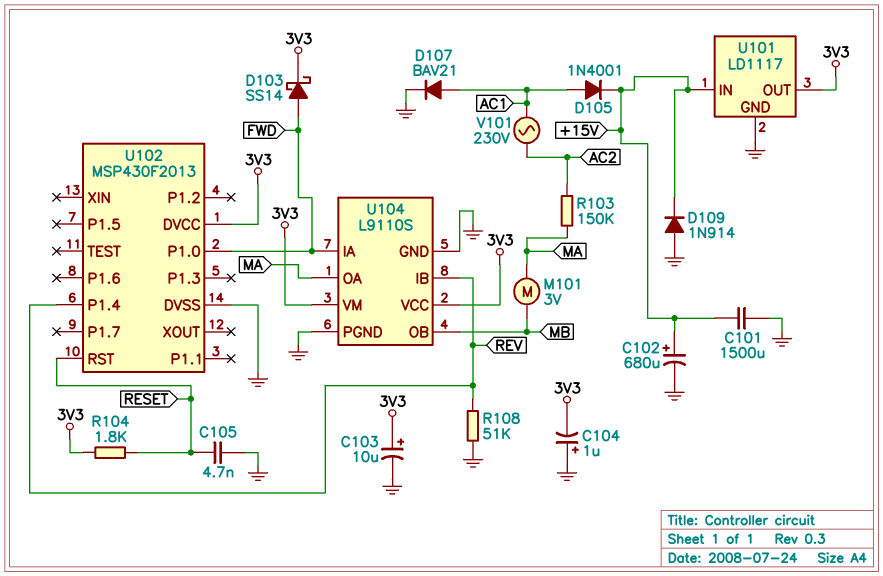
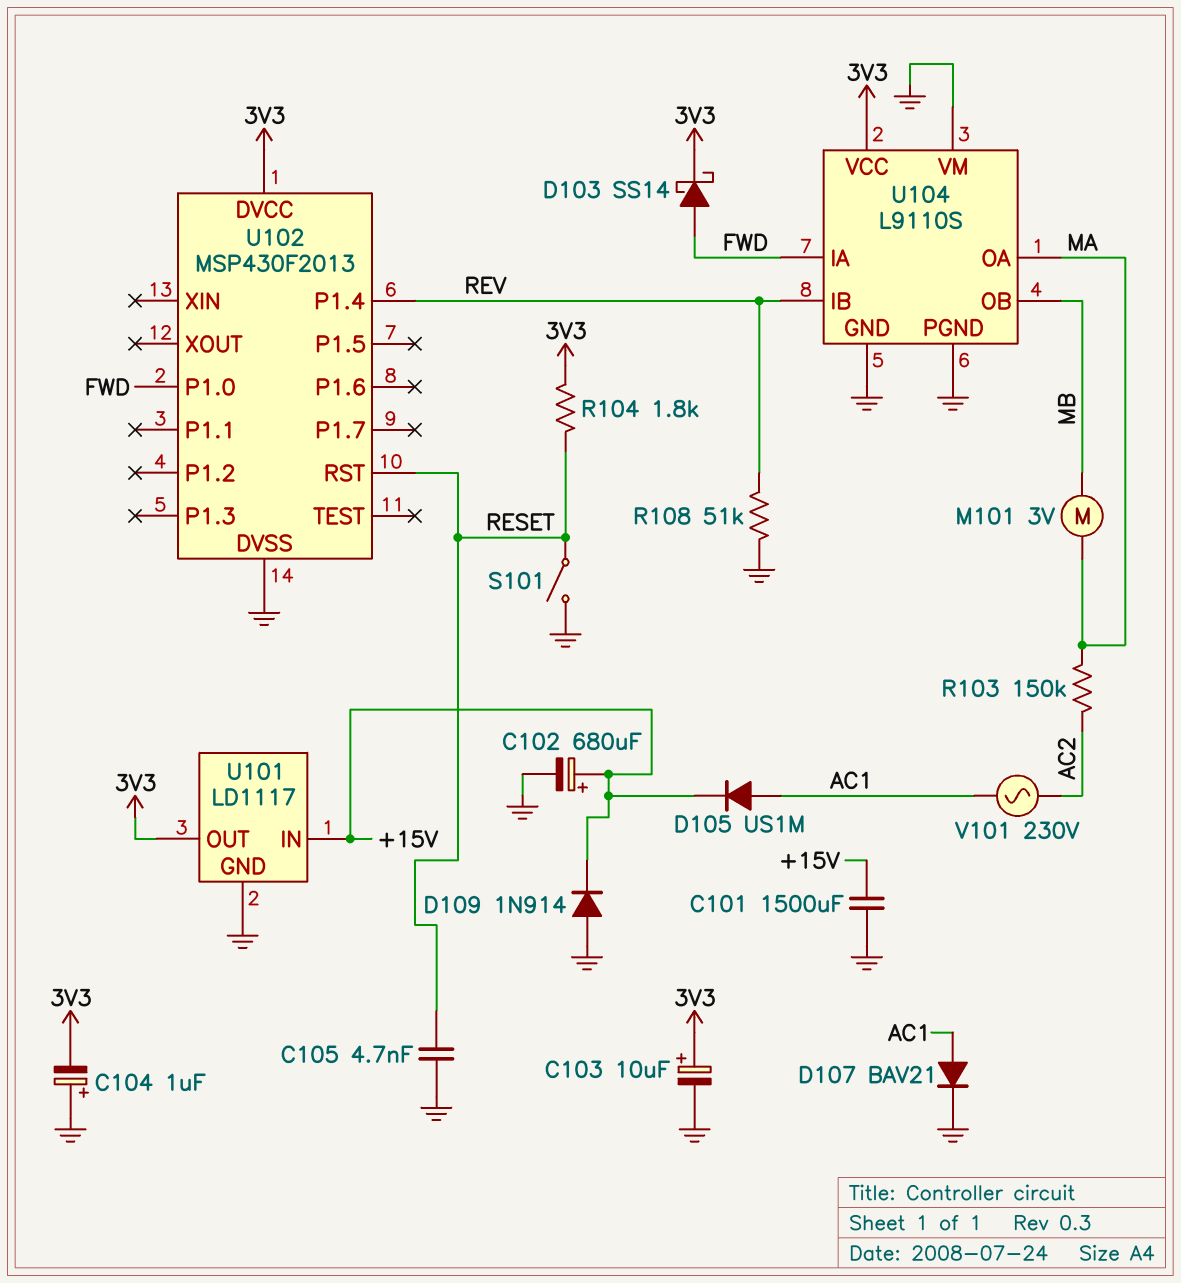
D105: diode 1N4001 (A AC1, K +15V) -> diode US1M (A AC1, K +15V)
S101: none -> switch (GND, RESET)
U104 pin VM: 3V3 -> GND

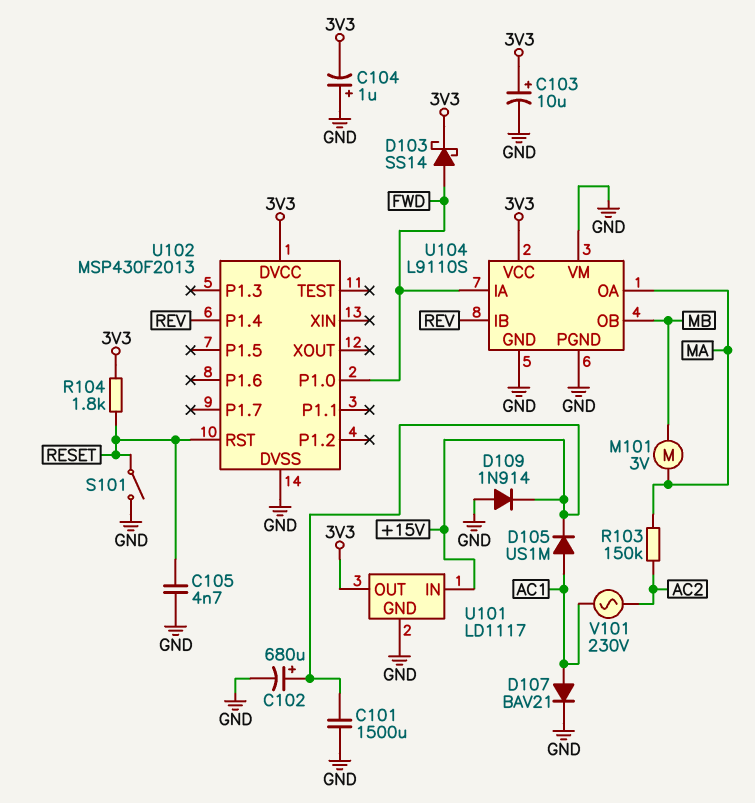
R108: 51k (GND, REV) -> none

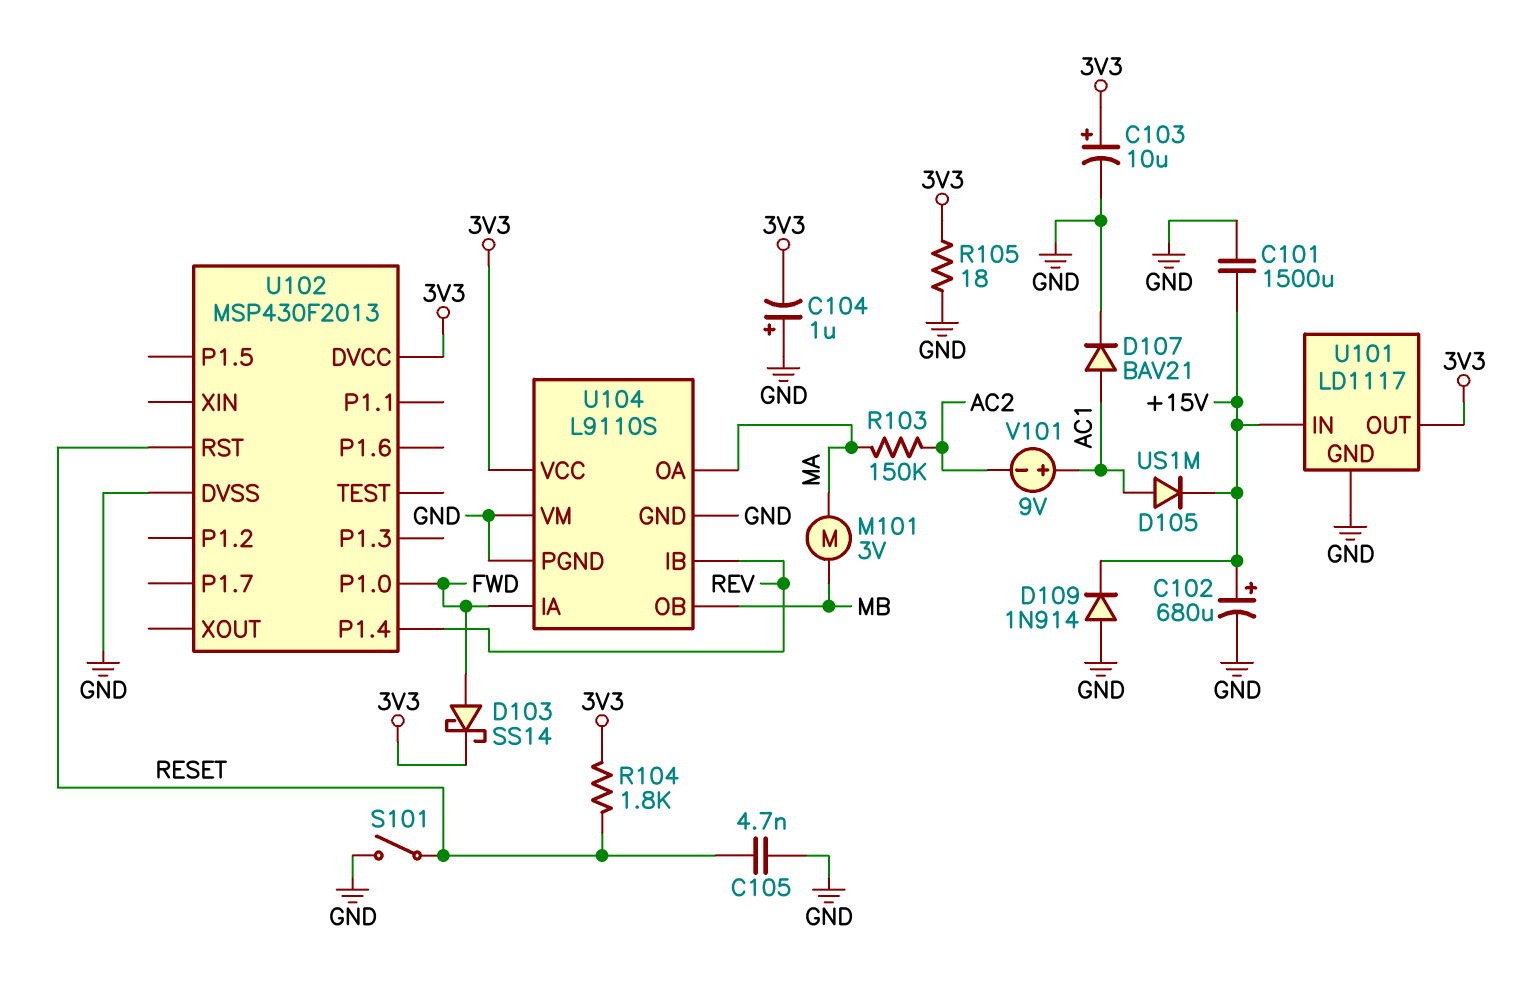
R105: none -> 18 (3V3, GND)
V101: AC 230V (AC1, AC2) -> 9V (plus AC1, minus AC2)

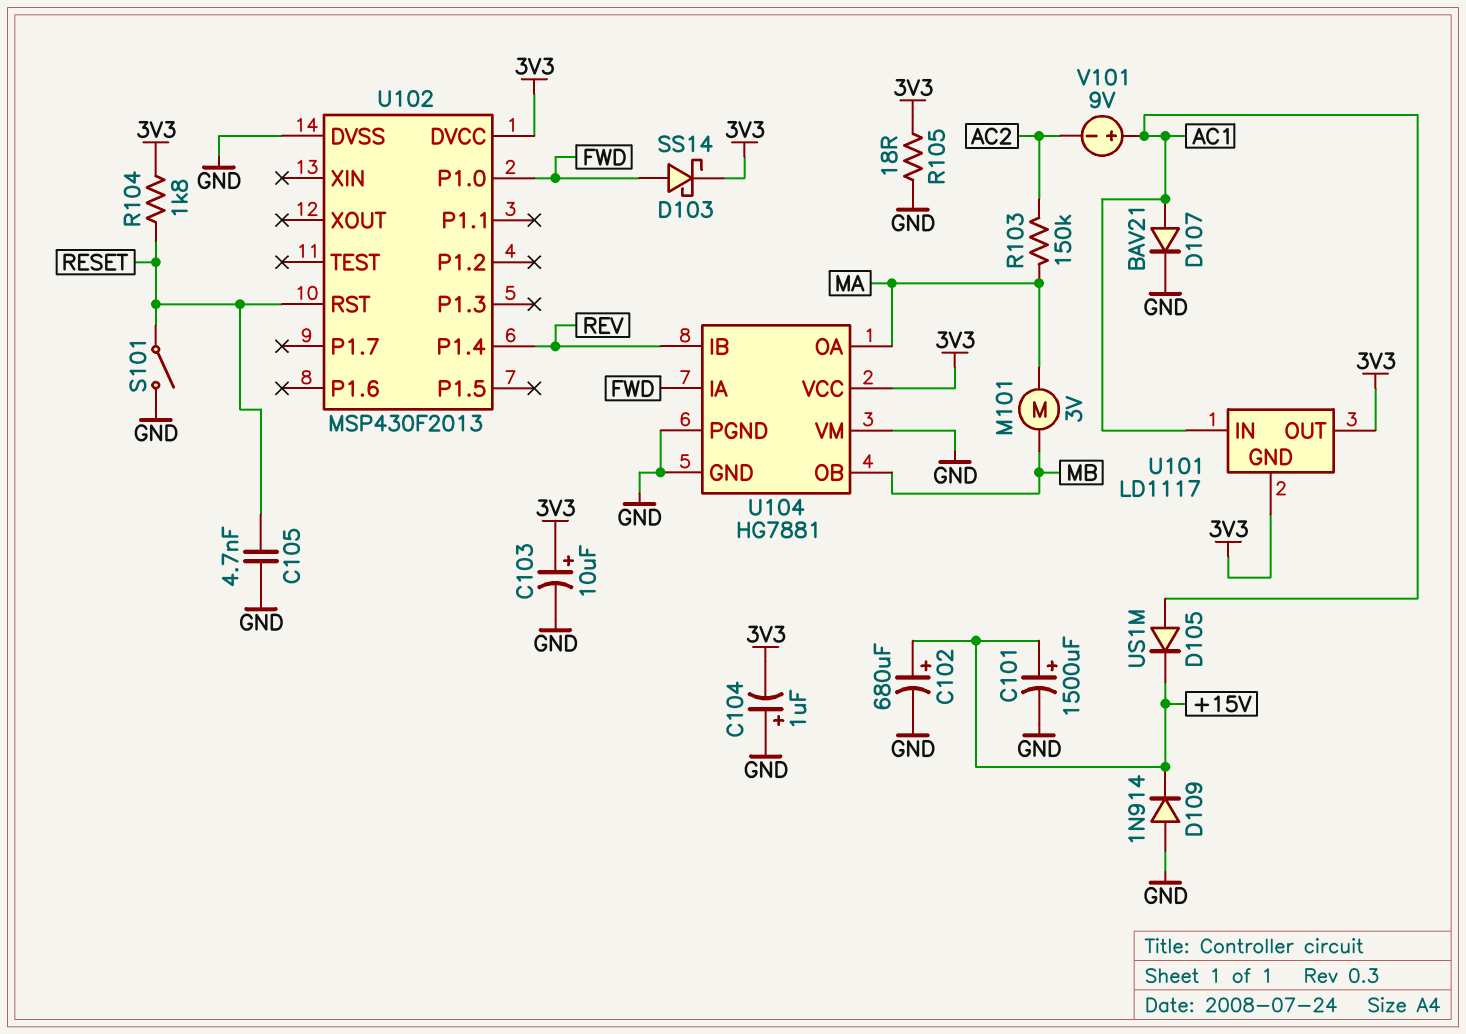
C101: 1500uF (+15V, GND) -> 1500uF (plus +15V, minus GND)
U101 pin GND: GND -> 3V3
U101 pin IN: +15V -> AC1
U104: L9110S -> HG7881

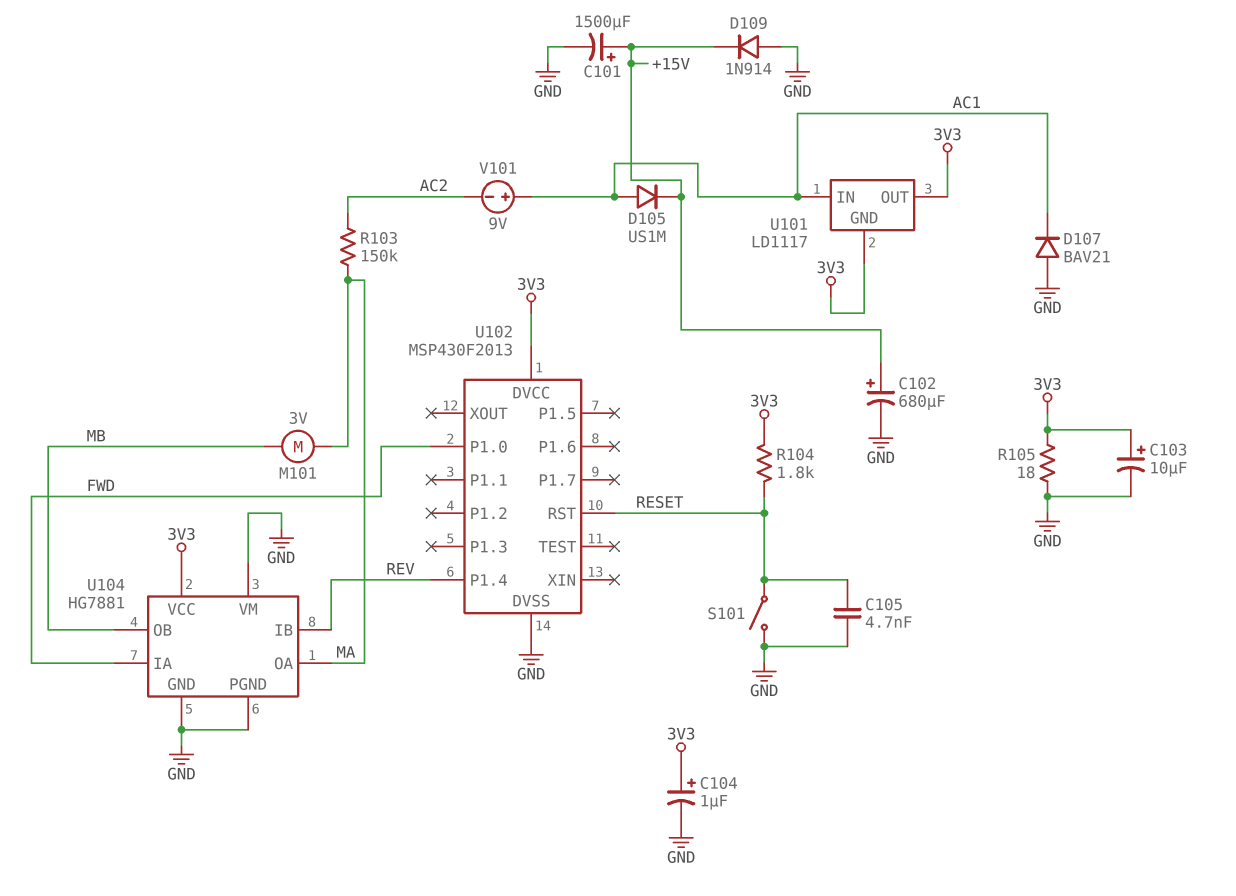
C104: 1uF (plus GND, minus 3V3) -> 1uF (plus 3V3, minus GND)
D103: schottky SS14 (A FWD, K 3V3) -> none
D107: diode BAV21 (A AC1, K GND) -> diode BAV21 (A GND, K AC1)

